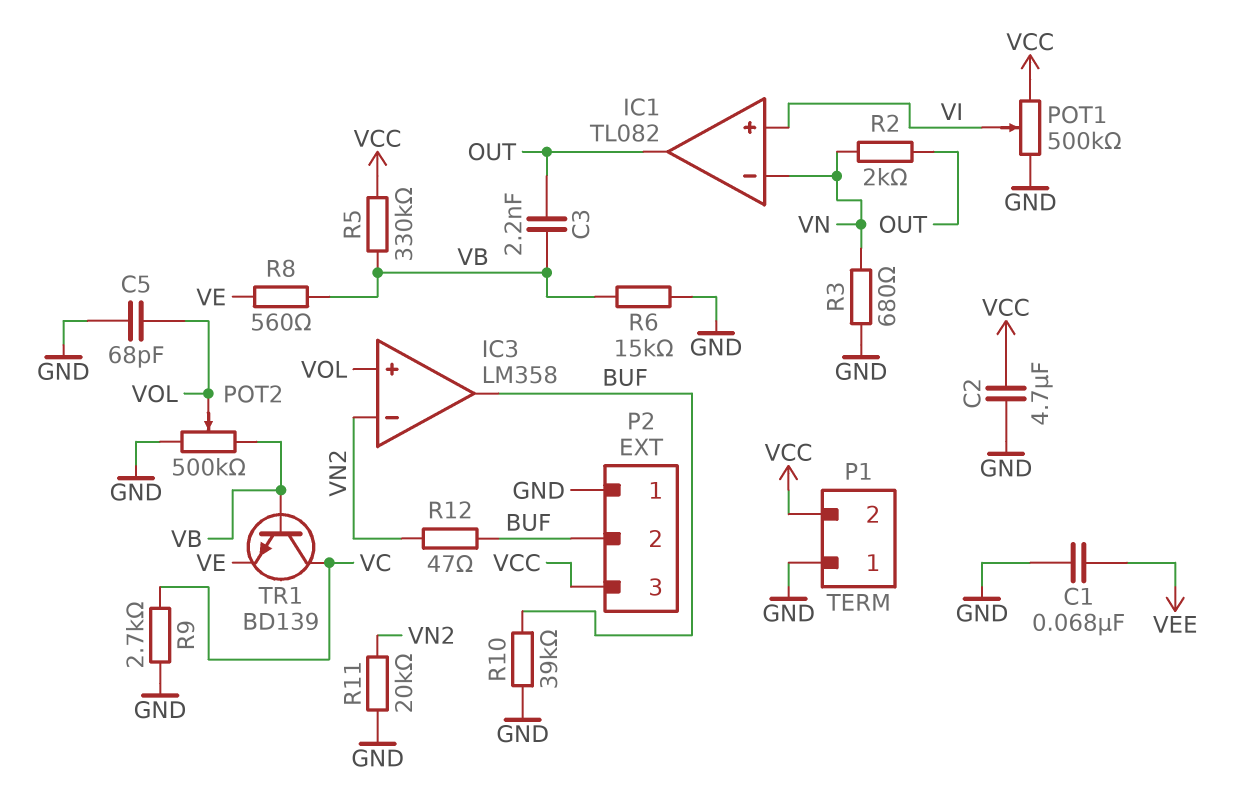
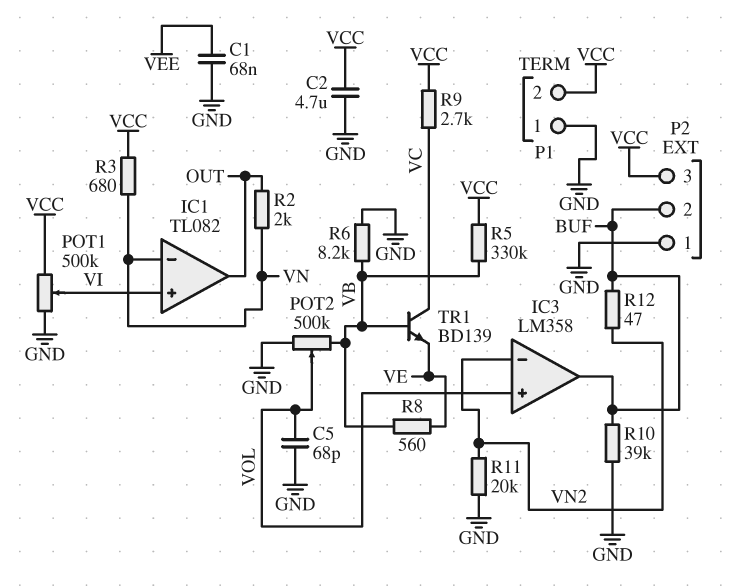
C3: 2.2nF (OUT, VB) -> none
R3: 680 (GND, VN) -> 680 (VCC, VN)
R6: 15k (GND, VB) -> 8.2k (GND, VB)
R9: 2.7k (GND, VC) -> 2.7k (VC, VCC)

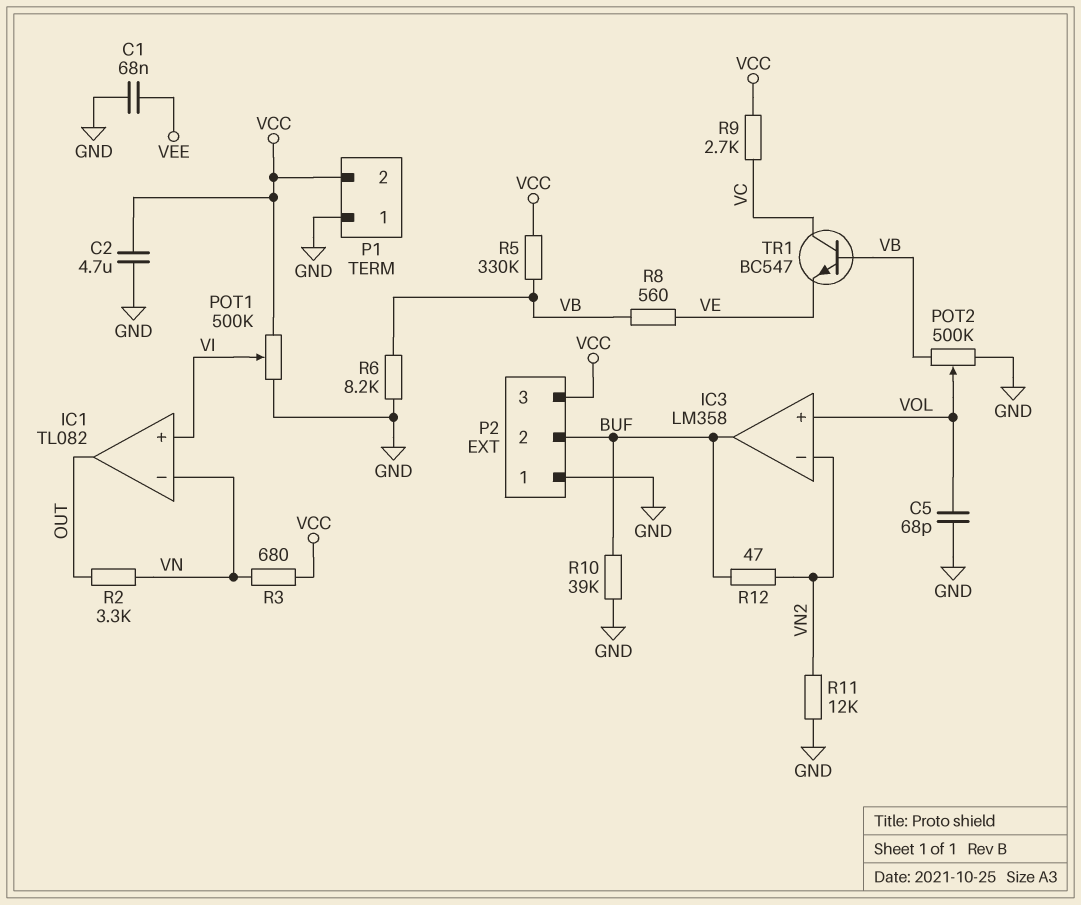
R2: 2k (OUT, VN) -> 3.3k (OUT, VN)
R11: 20k (GND, VN2) -> 12k (GND, VN2)
TR1: NPN BD139 (B VB, C VC, E VE) -> NPN BC547 (B VB, C VC, E VE)

